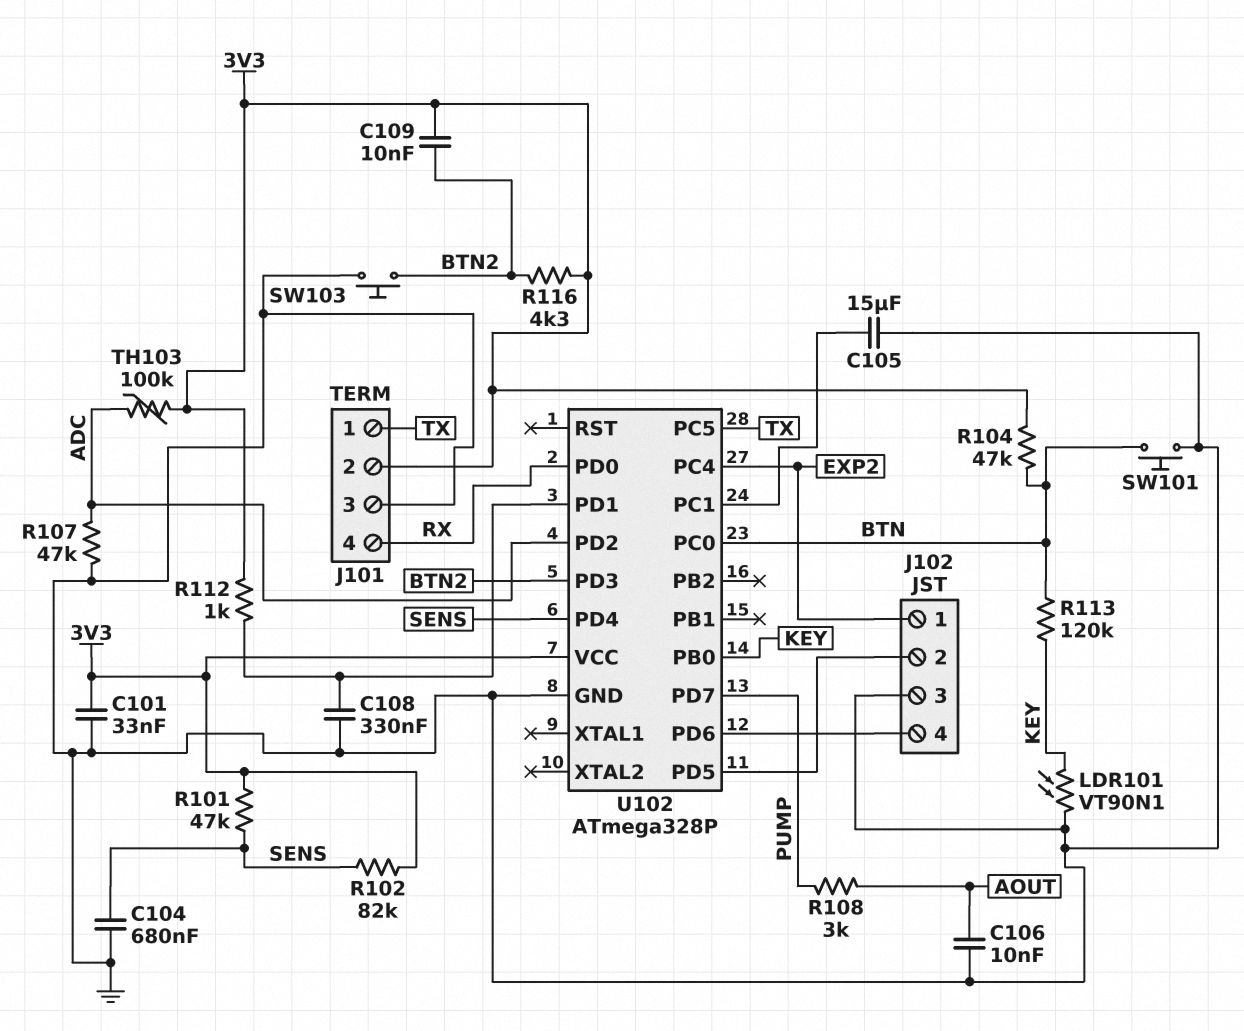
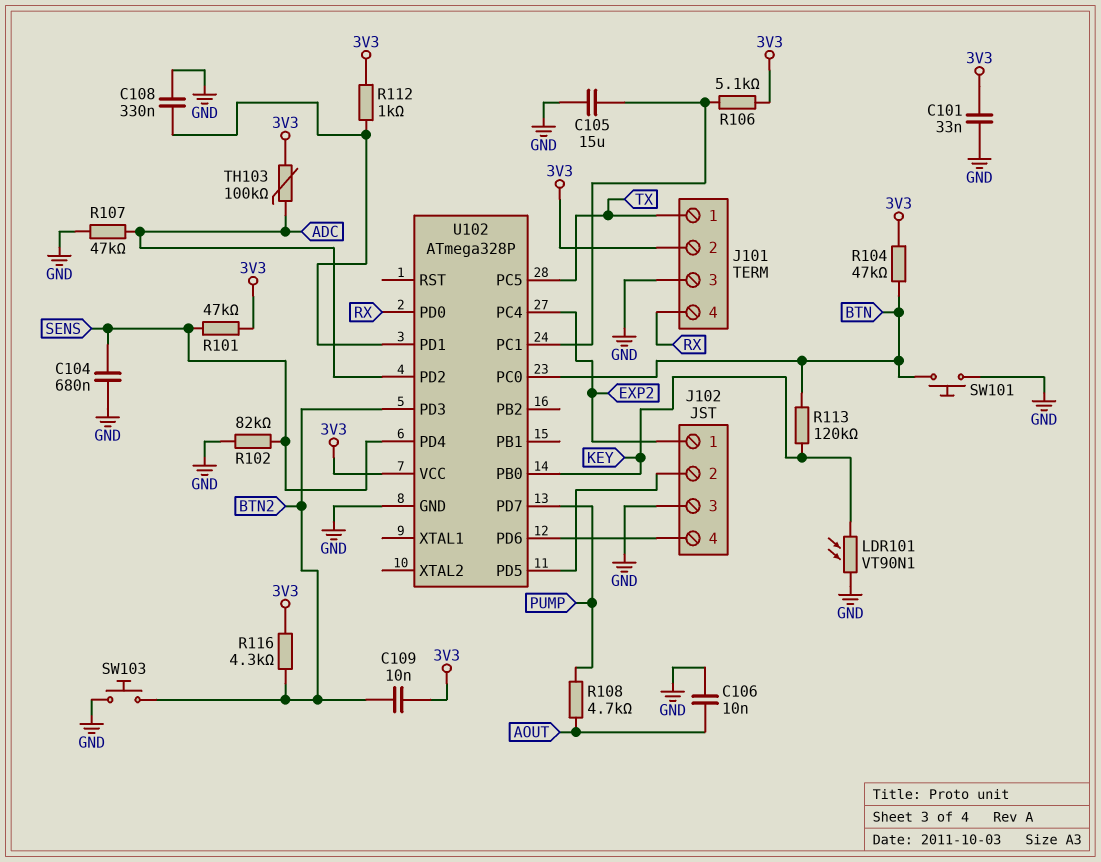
R102: 82k (3V3, SENS) -> 82k (GND, SENS)
R106: none -> 5.1k (3V3, U102/PC1)
R108: 3k (AOUT, PUMP) -> 4.7k (AOUT, PUMP)

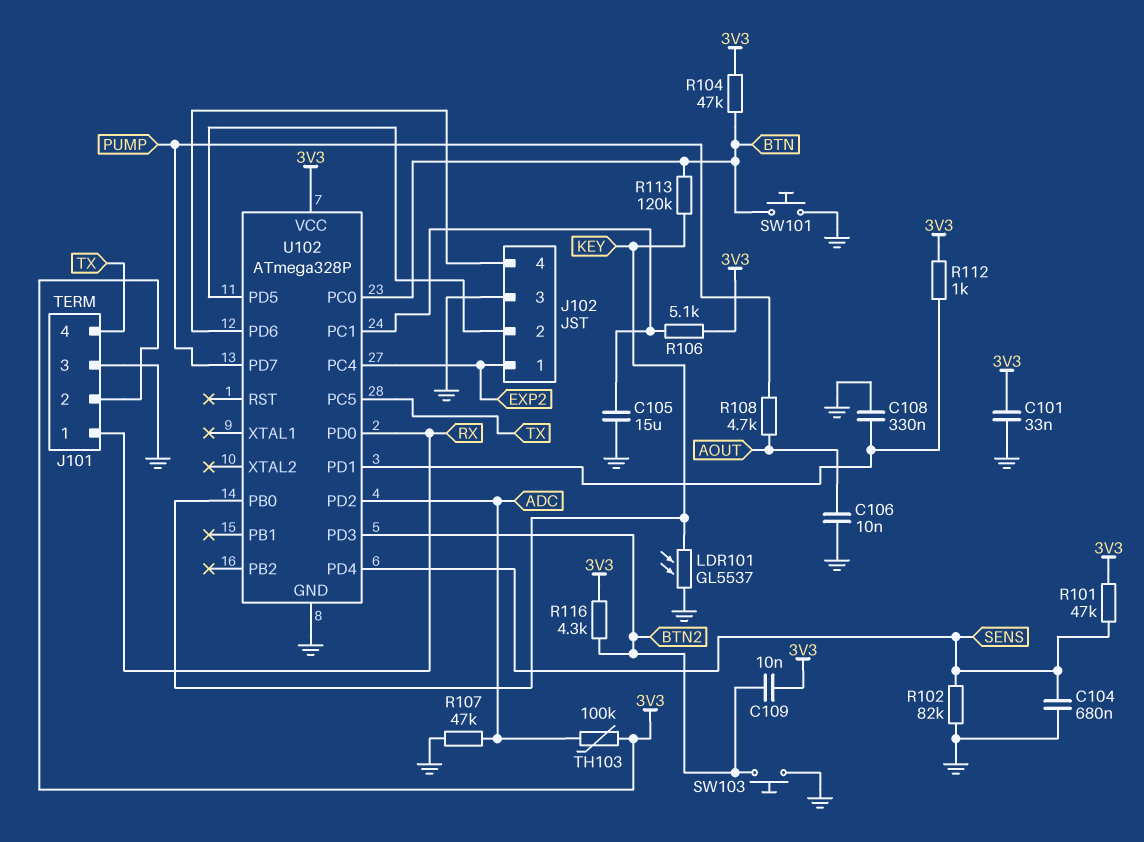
J101 pin 1: TX -> RX
J101 pin 4: RX -> TX
LDR101: VT90N1 (GND, KEY) -> GL5537 (GND, KEY)

